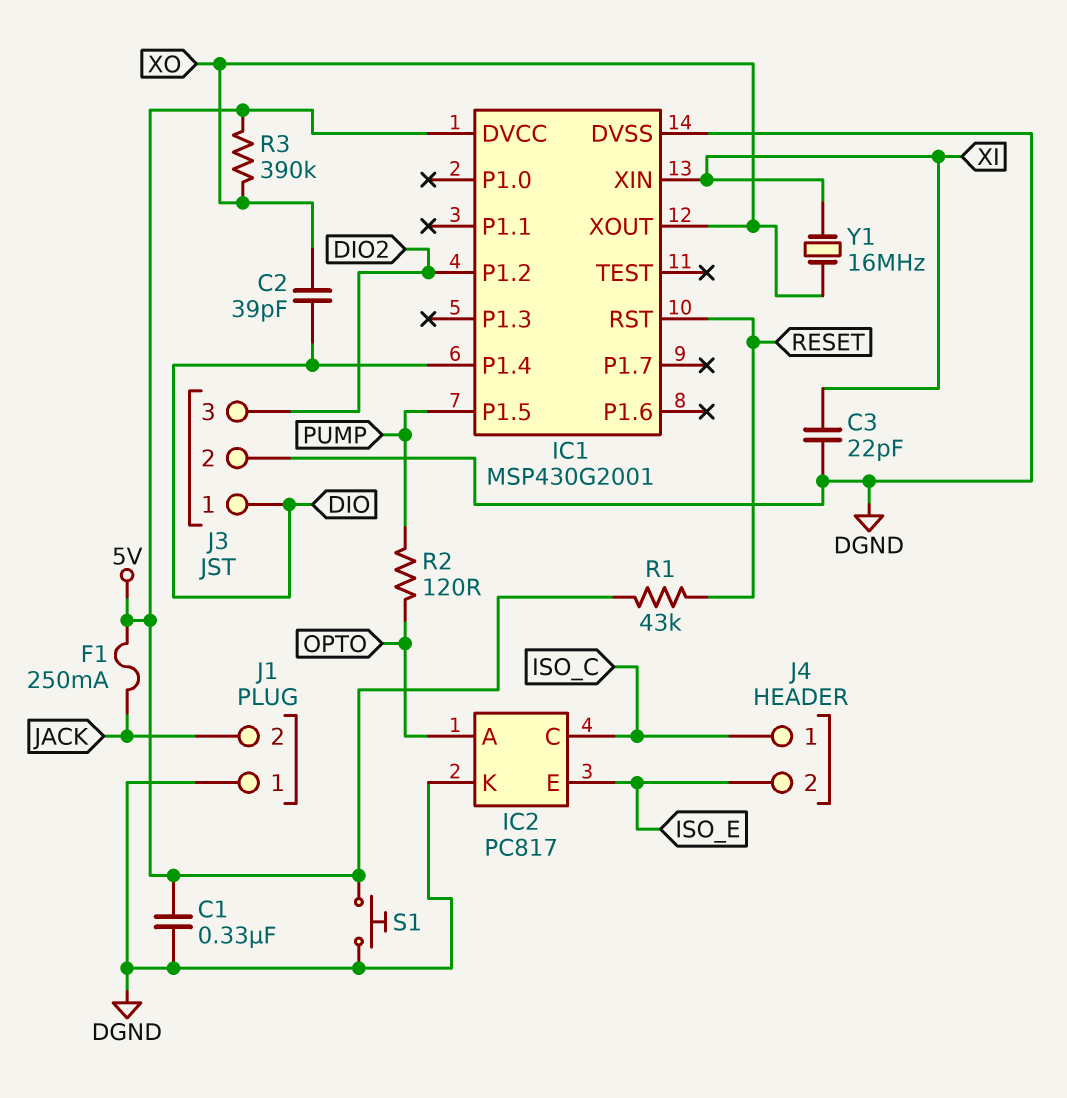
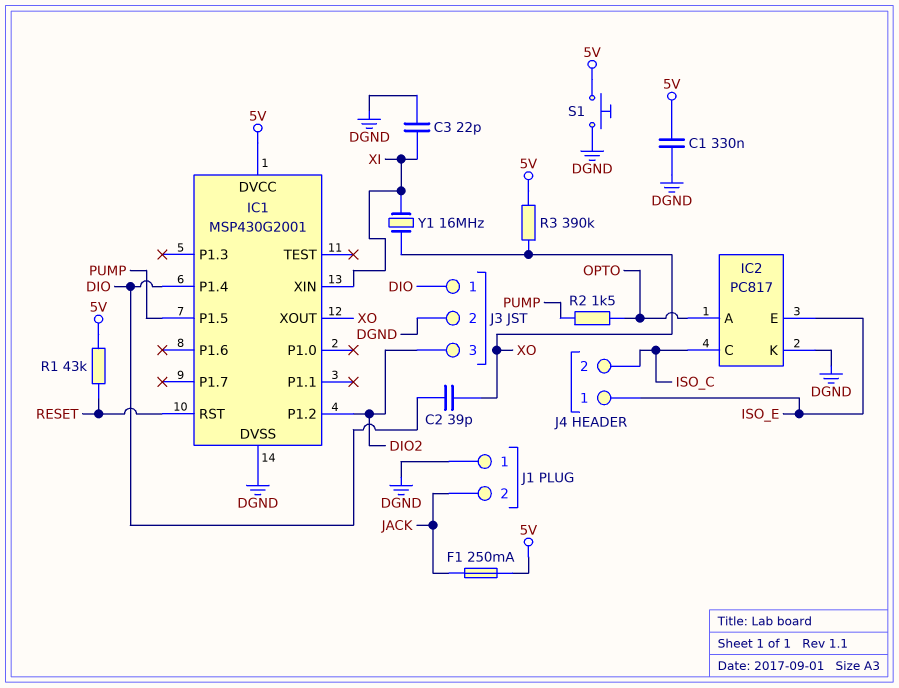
J4 pin 1: ISO_C -> ISO_E
J4 pin 2: ISO_E -> ISO_C
R2: 120 (OPTO, PUMP) -> 1.5k (OPTO, PUMP)

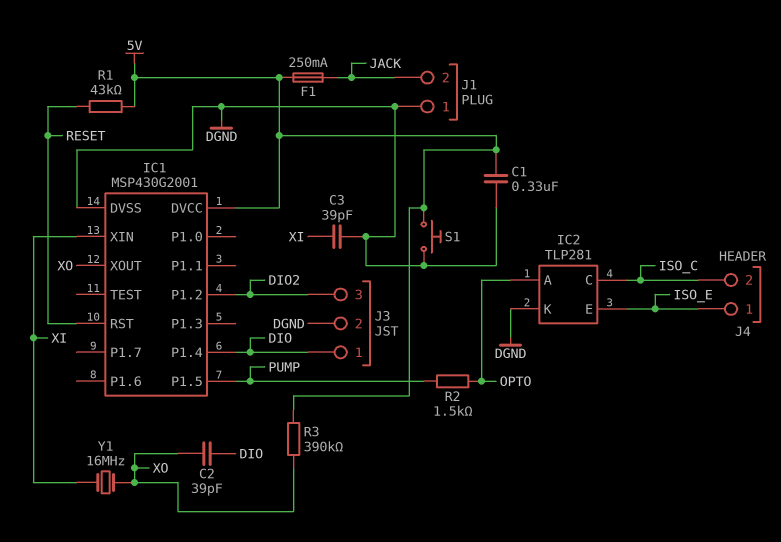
C3: 22pF (DGND, XI) -> 39pF (DGND, XI)
IC2: PC817 -> TLP281

